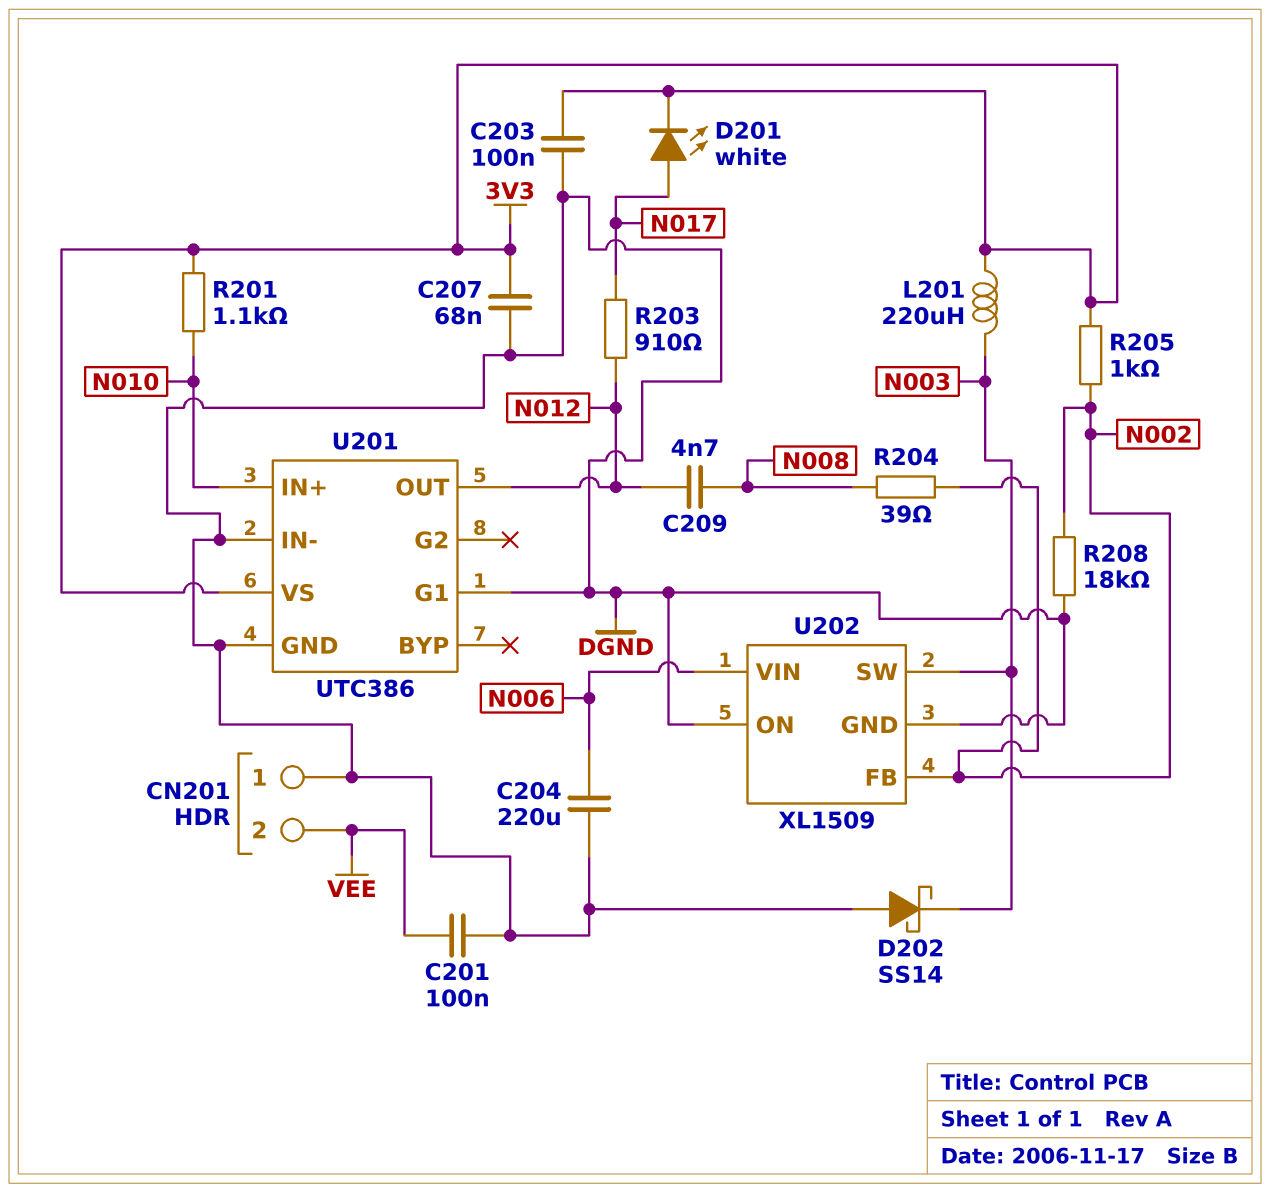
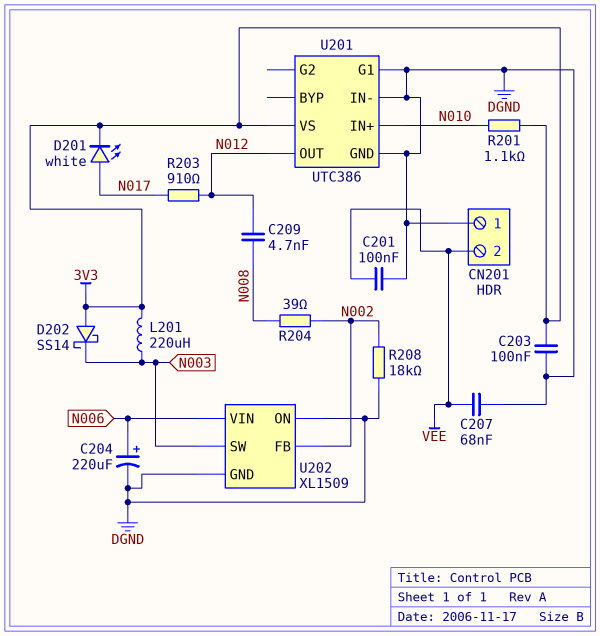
C204: 220uF (DGND, N006) -> 220uF (plus N006, minus DGND)
C207: 68nF (3V3, DGND) -> 68nF (DGND, VEE)
D202: schottky SS14 (A DGND, K N003) -> schottky SS14 (A 3V3, K N003)
R205: 1k (3V3, N002) -> none

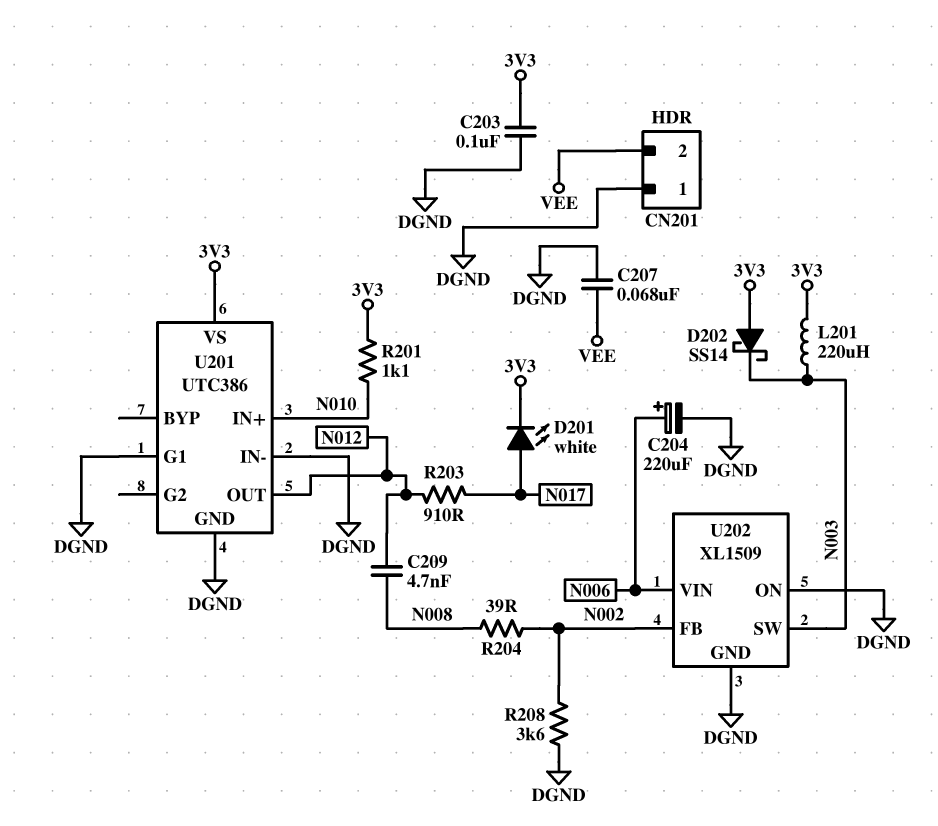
C201: 100nF (DGND, VEE) -> none
R208: 18k (DGND, N002) -> 3.6k (DGND, N002)

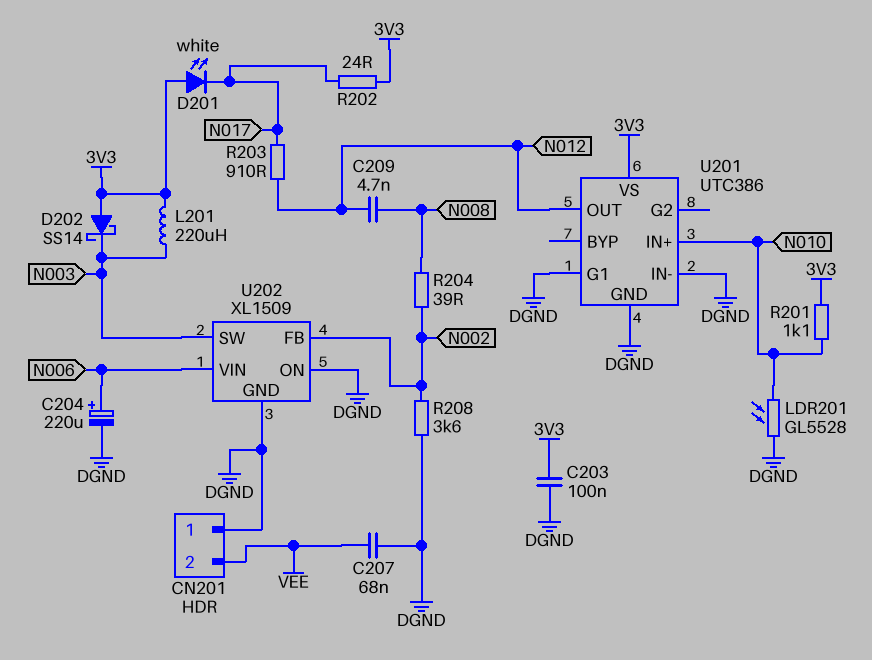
D201: LED white (A N017, K 3V3) -> LED white (A 3V3, K N017)
LDR201: none -> GL5528 (DGND, N010)
R202: none -> 24 (3V3, N017)

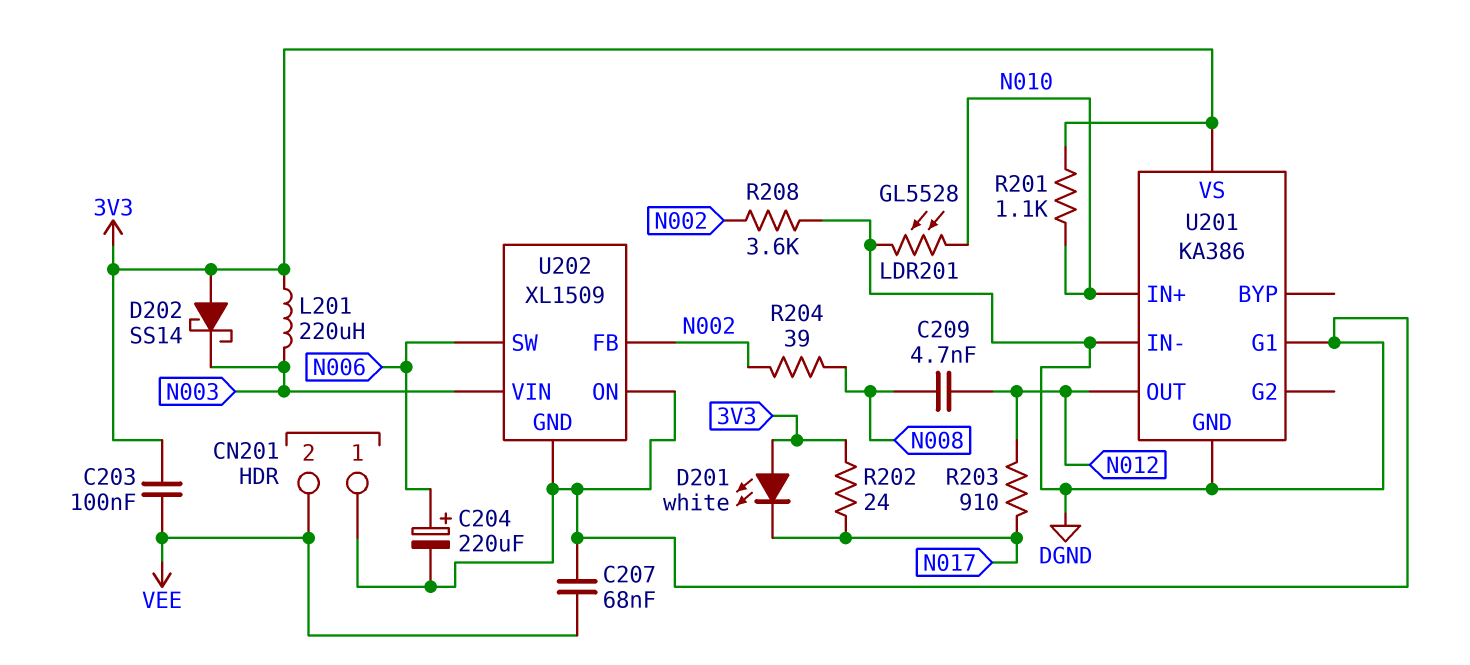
C203: 100nF (3V3, DGND) -> 100nF (3V3, VEE)
U201: UTC386 -> KA386
U202 pin SW: N003 -> N006
U202 pin VIN: N006 -> N003

